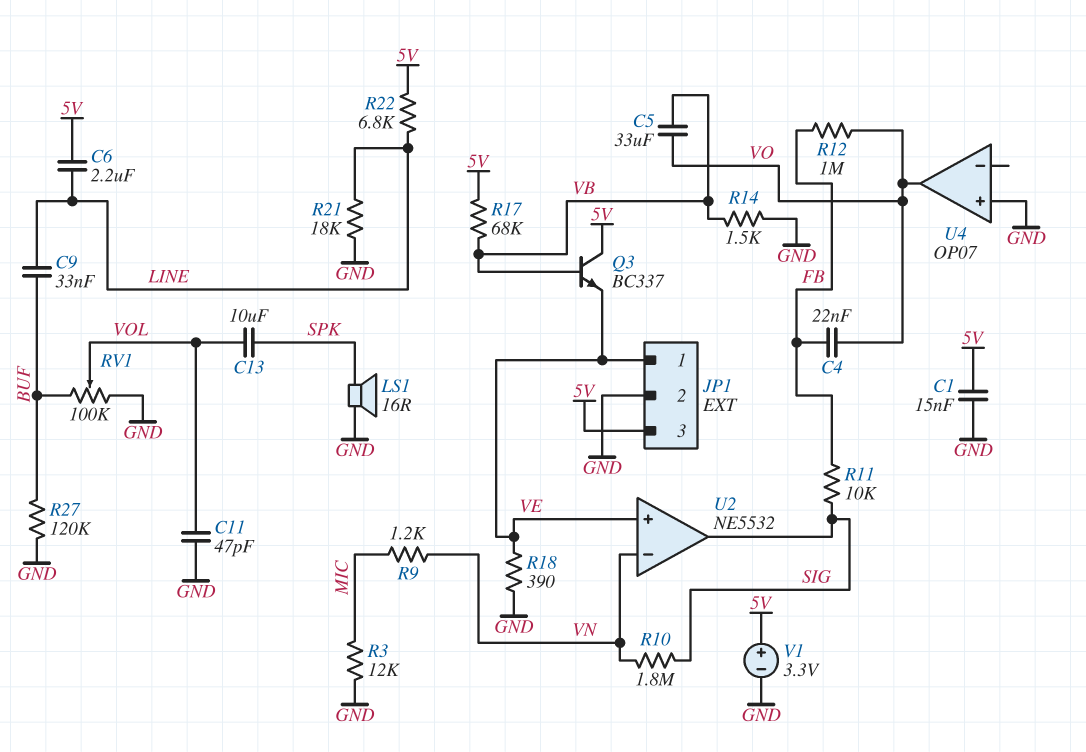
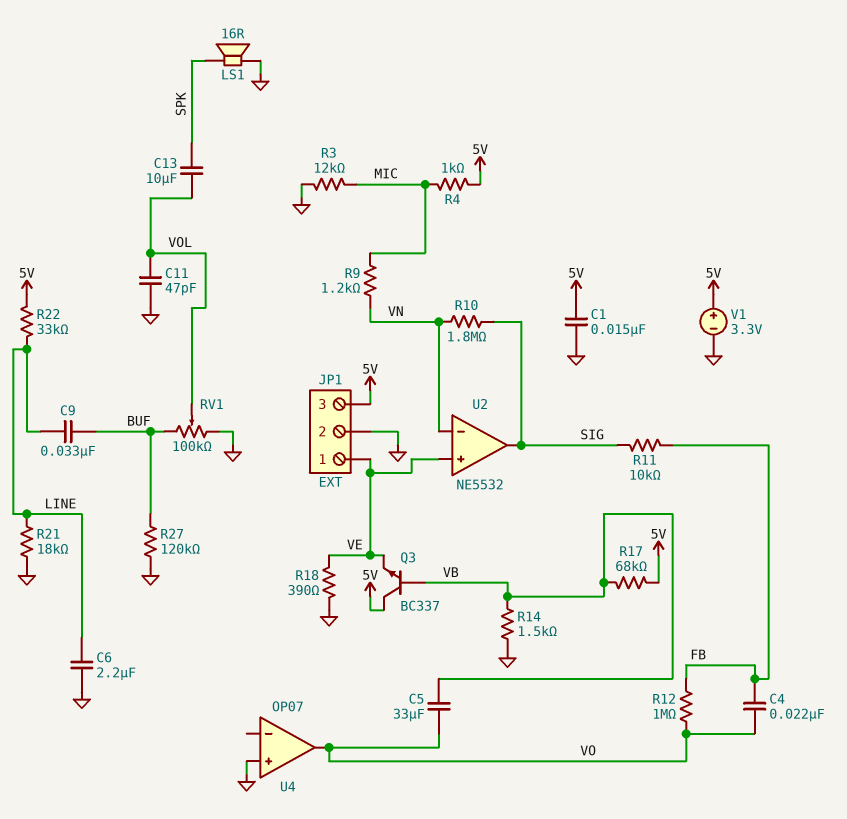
C6: 2.2uF (5V, LINE) -> 2.2uF (GND, LINE)
R4: none -> 1k (5V, MIC)
R22: 6.8k (5V, LINE) -> 33k (5V, LINE)

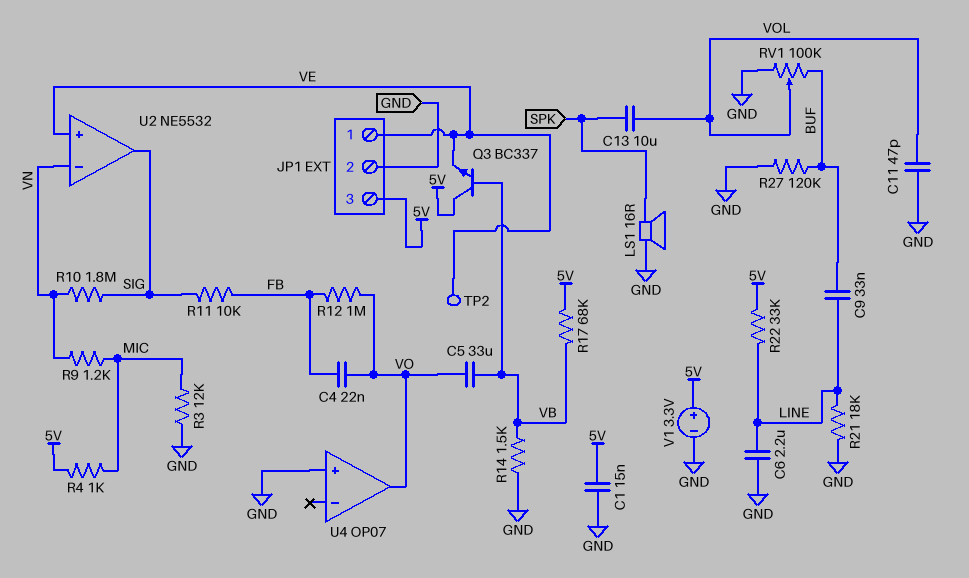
R18: 390 (GND, VE) -> none
TP2: none -> test point (VE)

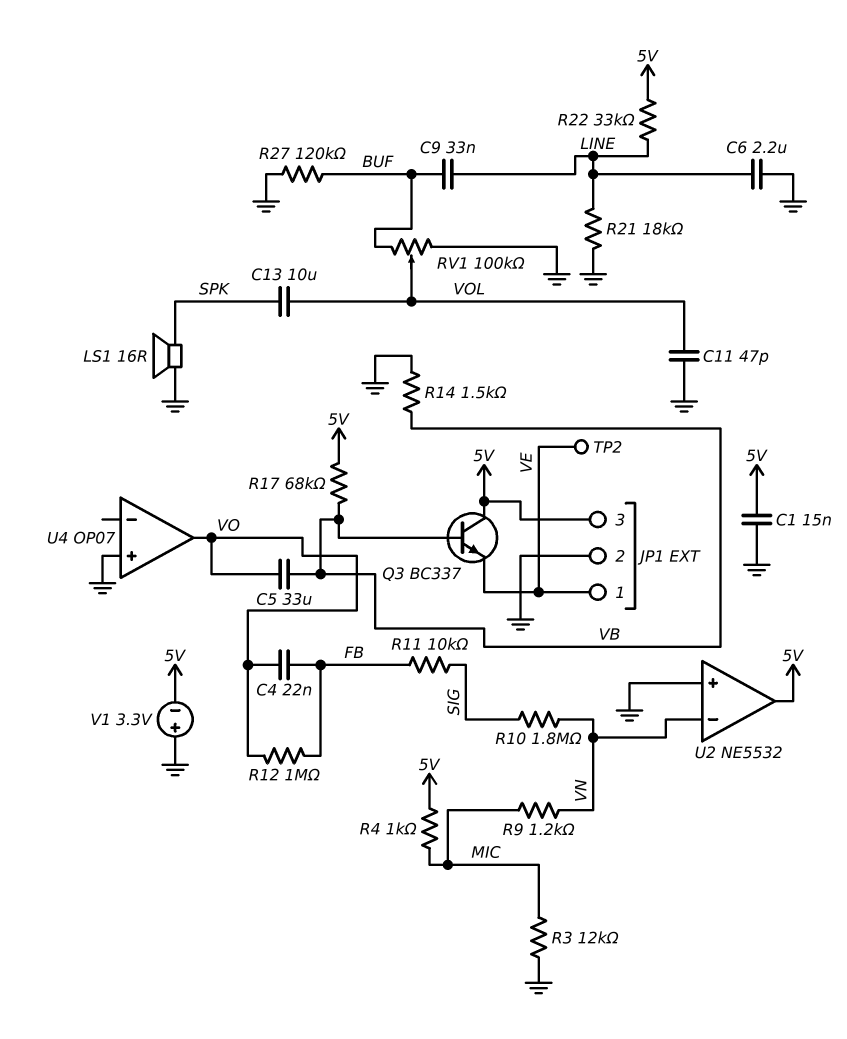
U2 pin in+: VE -> GND
U2 pin out: SIG -> 5V
V1: 3.3V (plus 5V, minus GND) -> 3.3V (plus GND, minus 5V)

